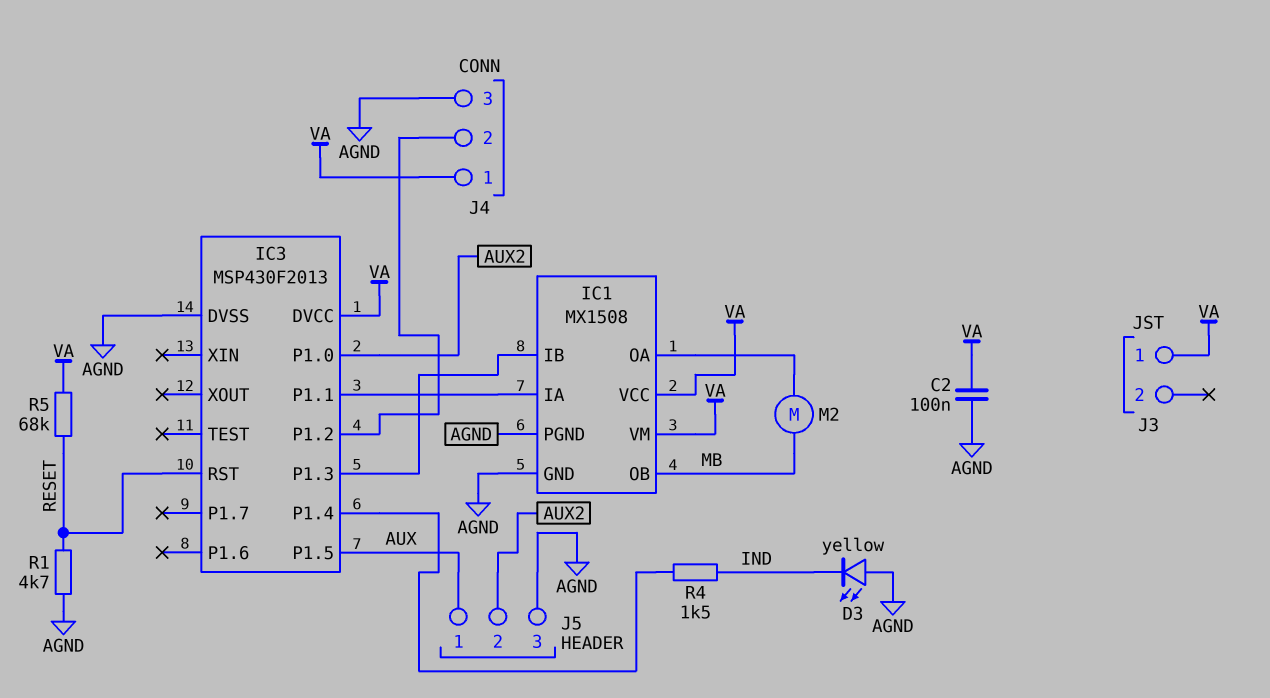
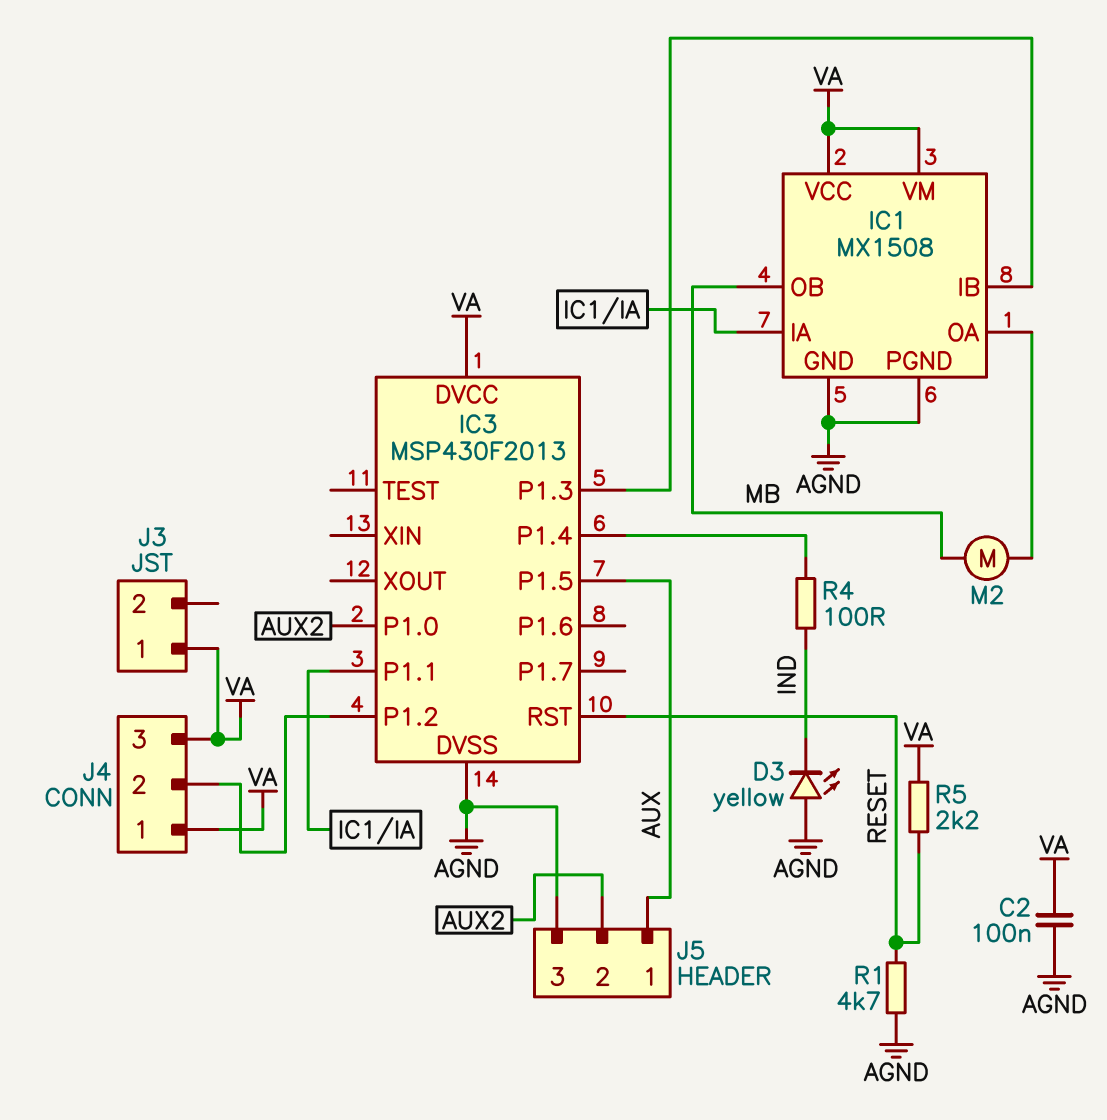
J4 pin 3: AGND -> VA
R4: 1.5k (IC3/P1.4, IND) -> 100 (IC3/P1.4, IND)
R5: 68k (RESET, VA) -> 2.2k (RESET, VA)

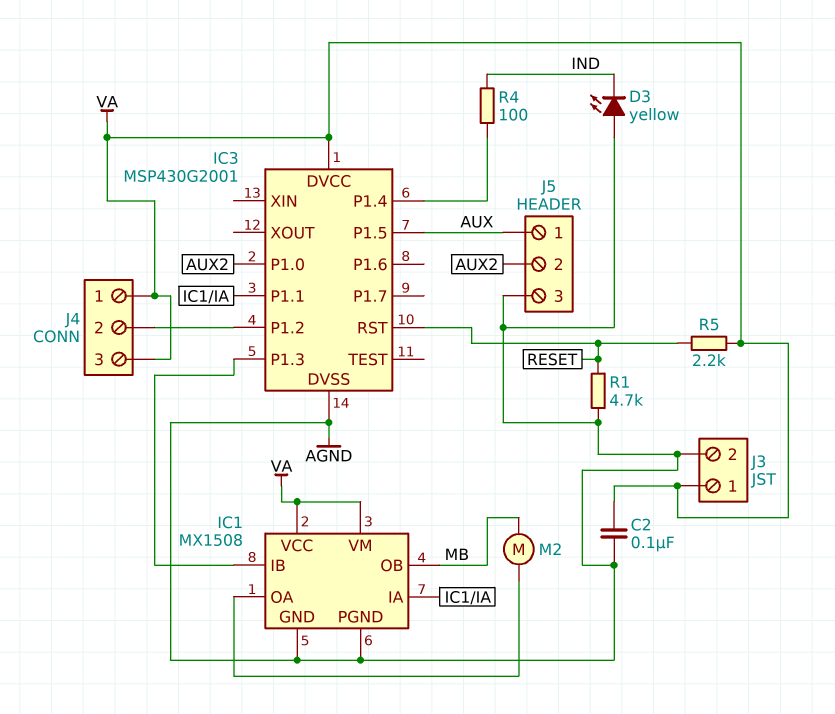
IC3: MSP430F2013 -> MSP430G2001
J3 pin 2: none -> AGND

